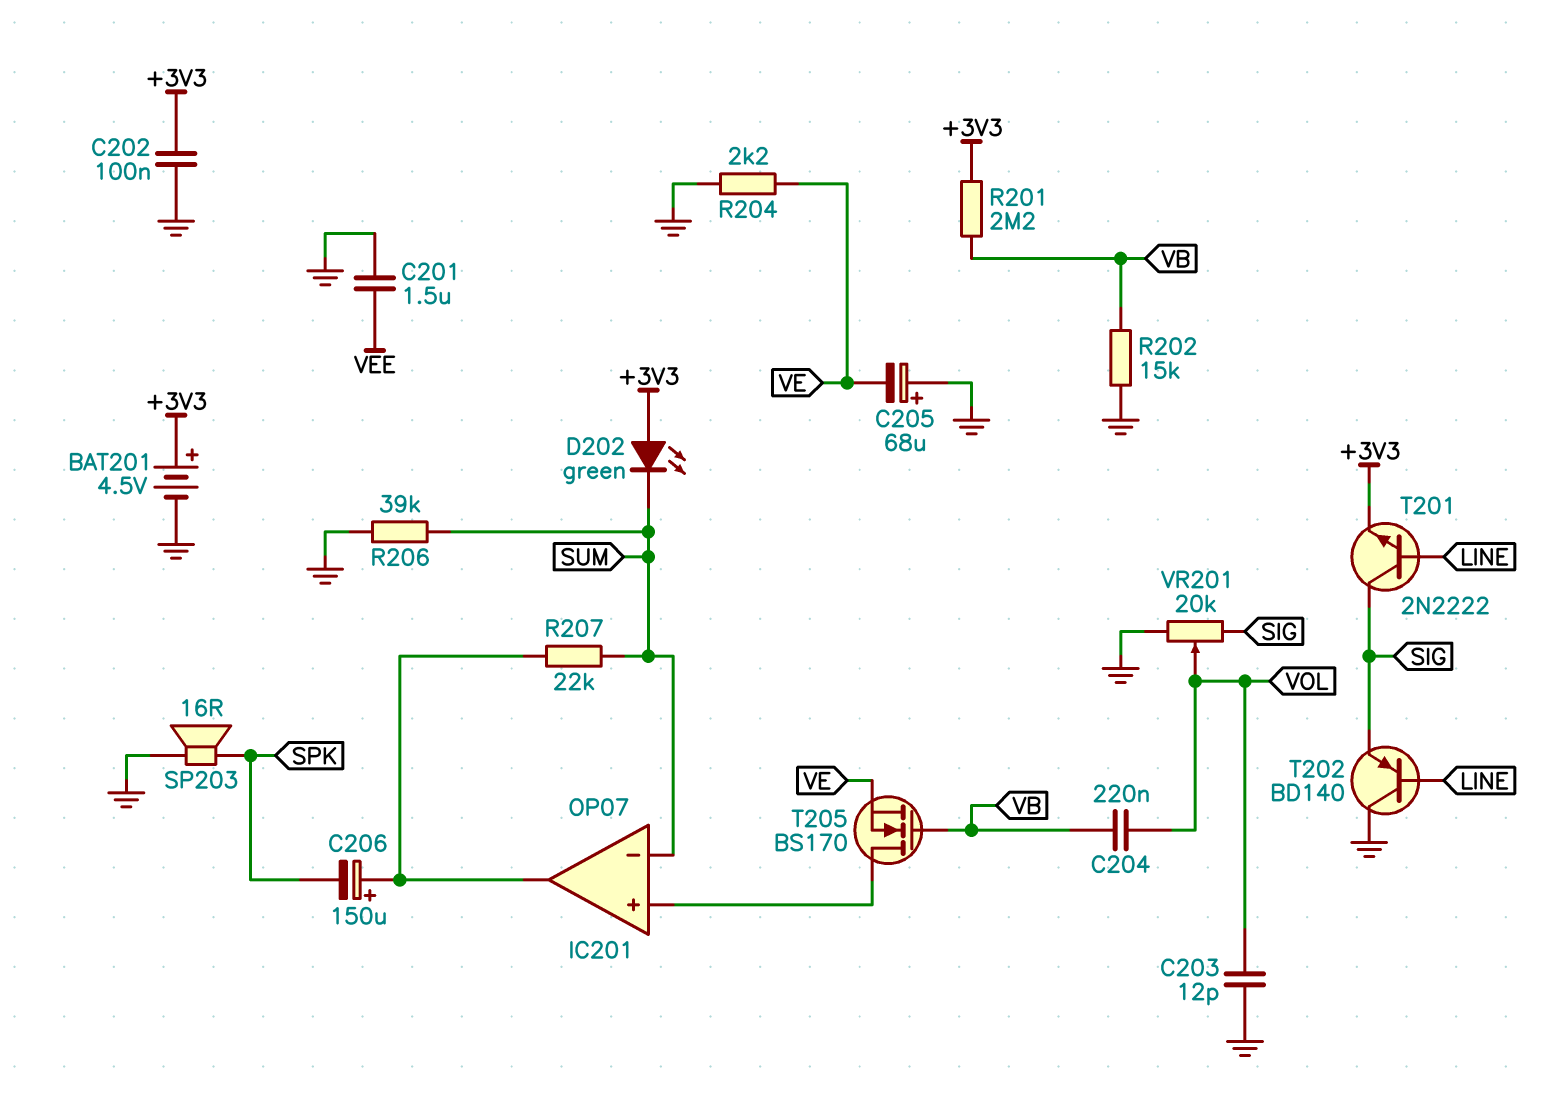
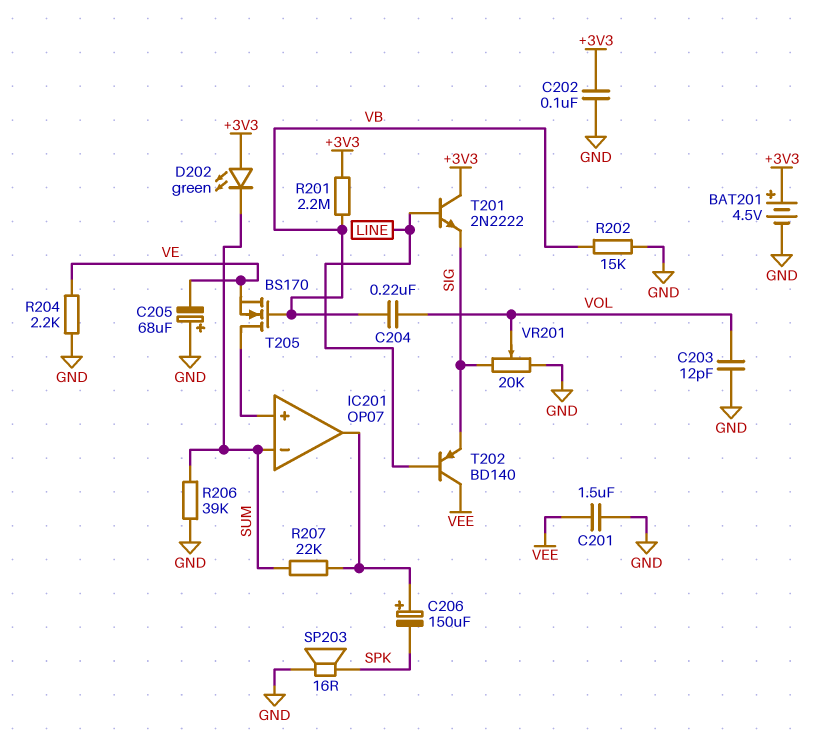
T201: NPN 2N2222 (B LINE, C SIG, E +3V3) -> NPN 2N2222 (B LINE, C +3V3, E SIG)
T202: PNP BD140 (B LINE, C GND, E SIG) -> PNP BD140 (B LINE, C VEE, E SIG)

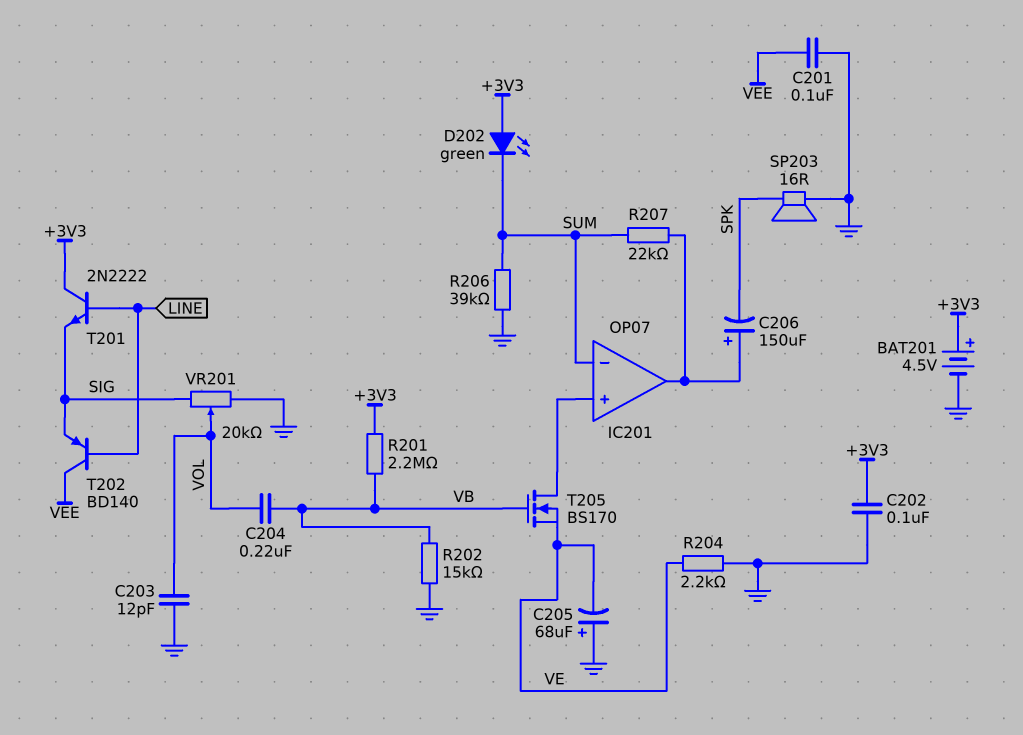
C201: 1.5uF (GND, VEE) -> 100nF (GND, VEE)

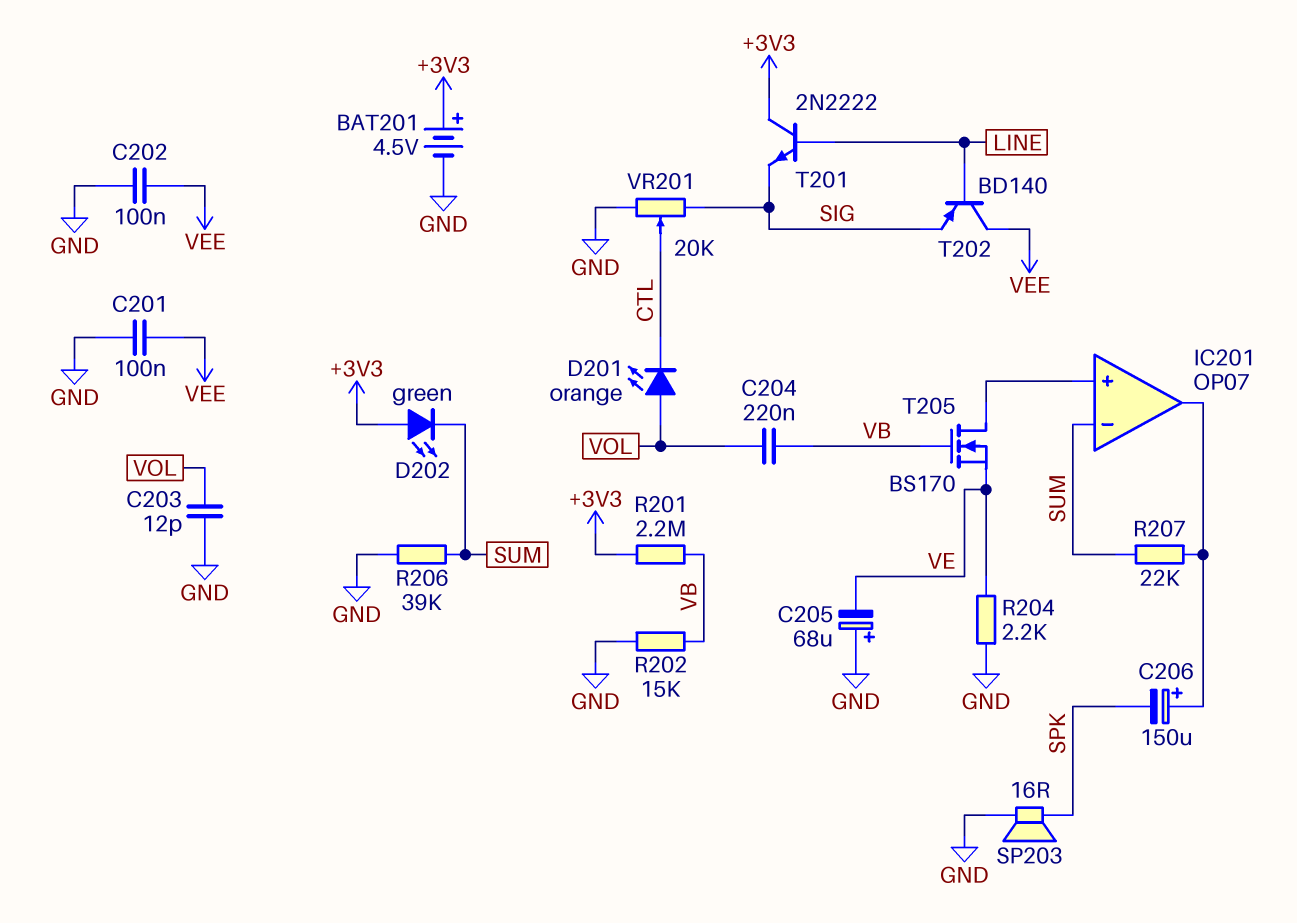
C202: 100nF (+3V3, GND) -> 100nF (GND, VEE)
D201: none -> LED orange (A VOL, K CTL)
VR201: 20k (GND, SIG, wiper VOL) -> 20k (GND, SIG, wiper CTL)

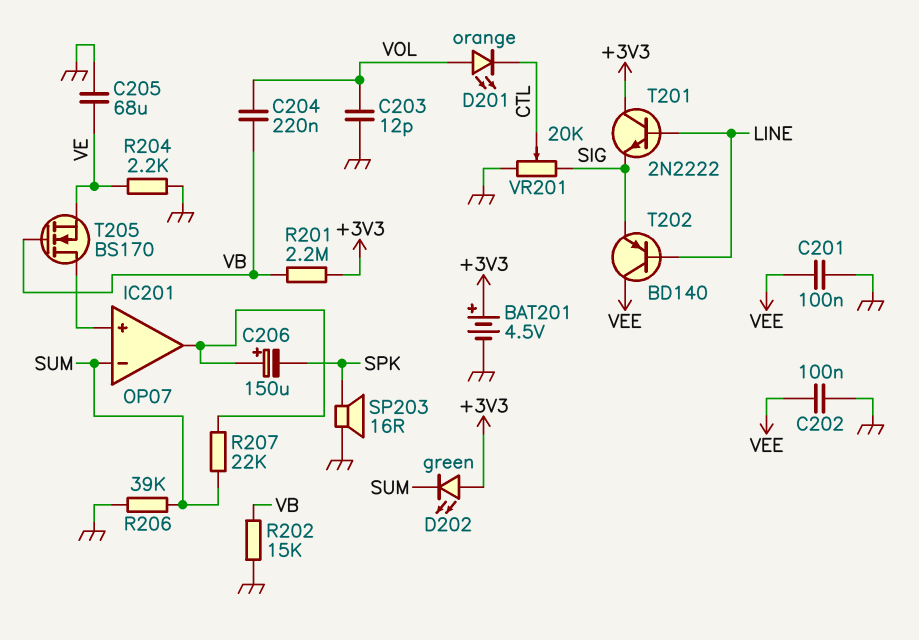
C205: 68uF (plus GND, minus VE) -> 68uF (GND, VE)

